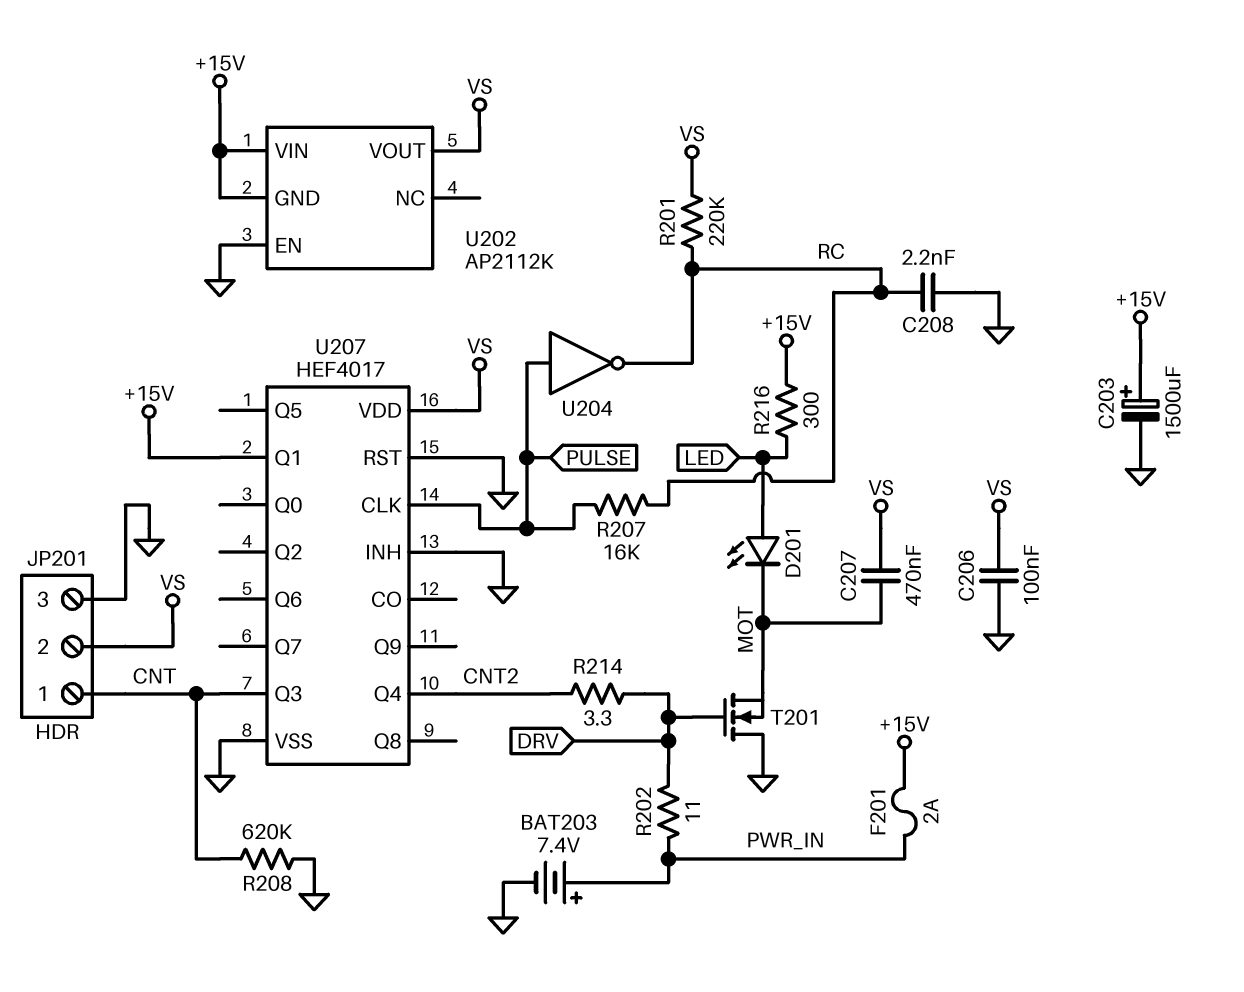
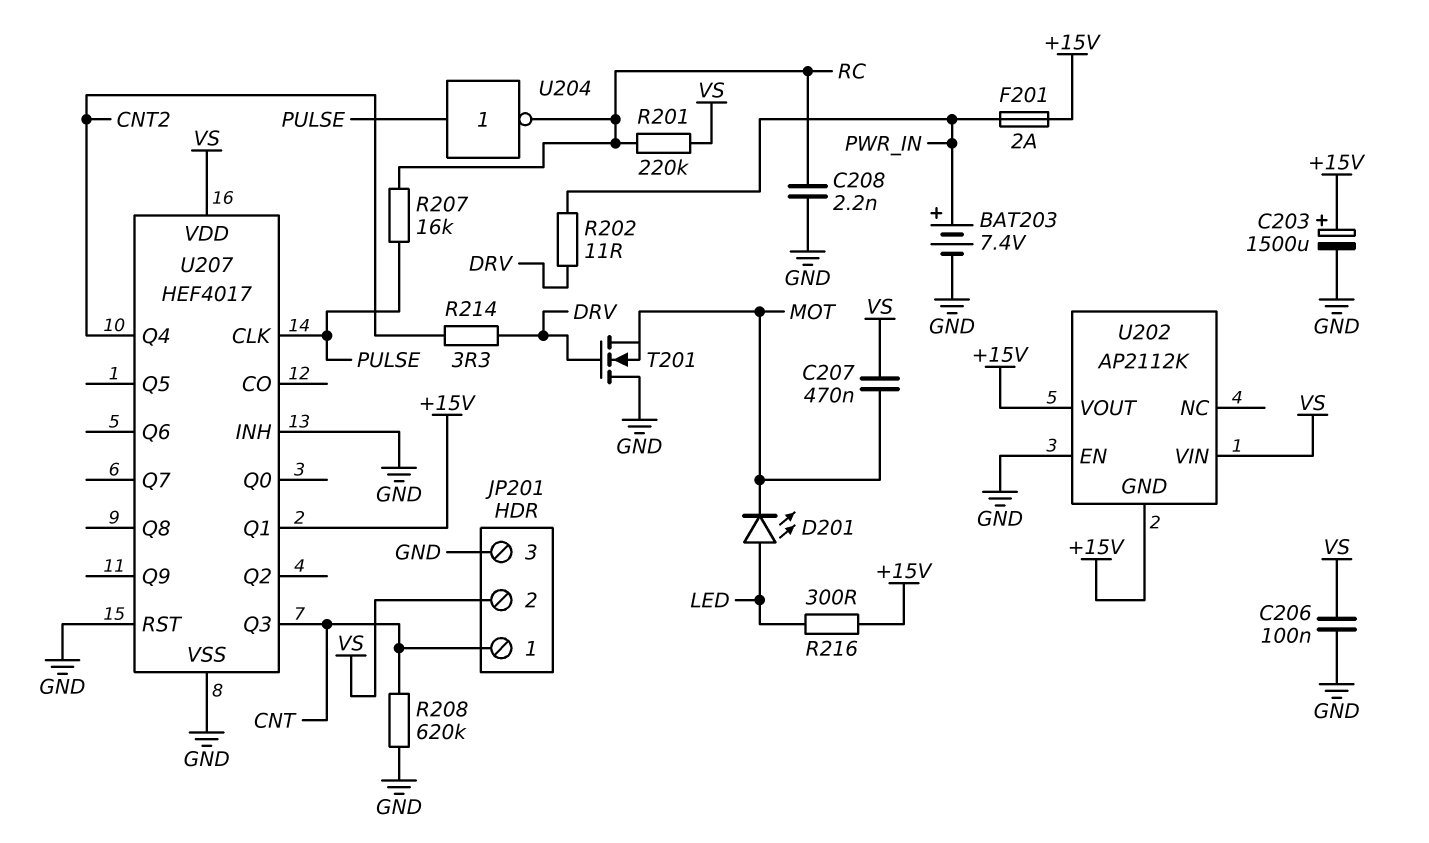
U202 pin VIN: +15V -> VS
U202 pin VOUT: VS -> +15V

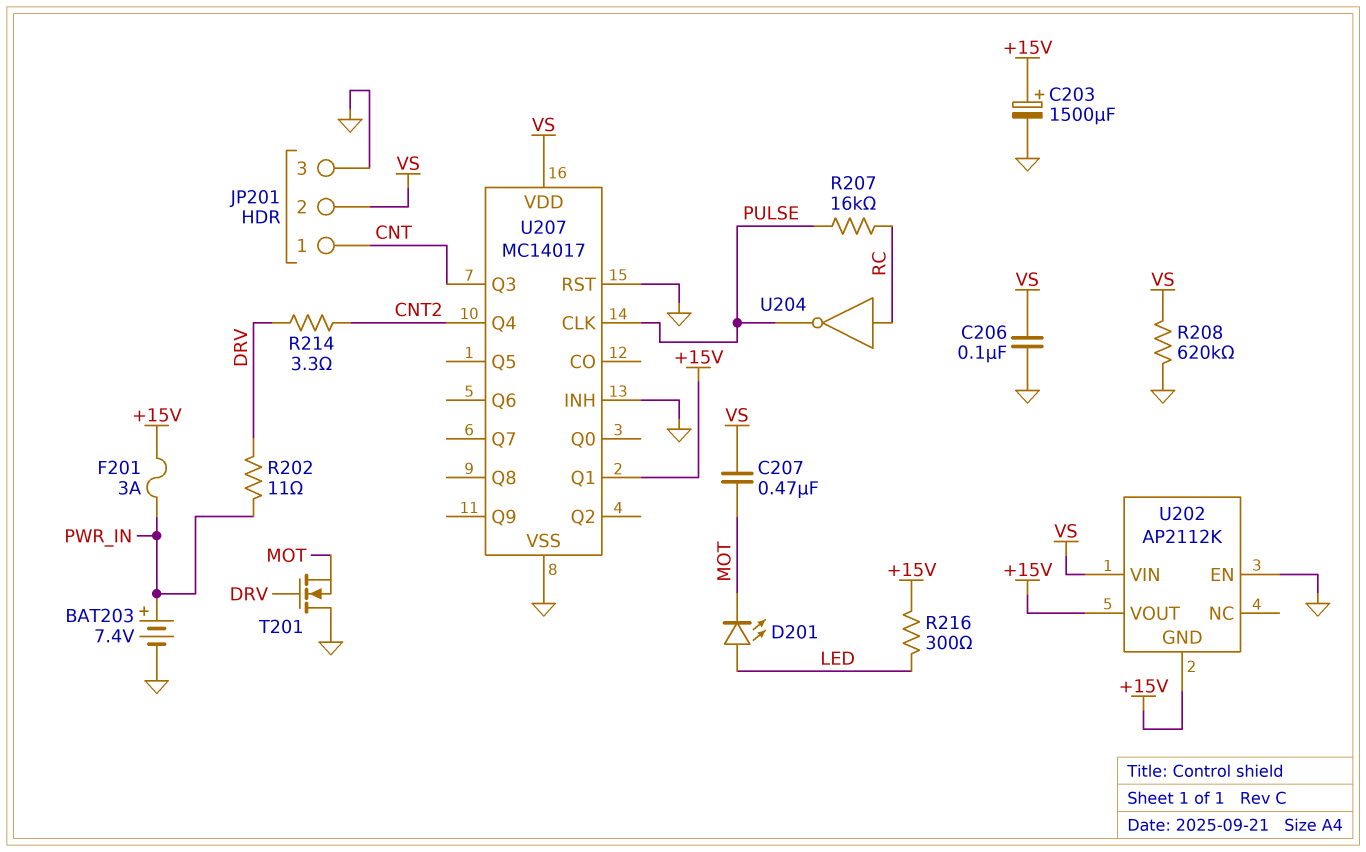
C208: 2.2nF (GND, RC) -> none
F201: 2A (+15V, PWR_IN) -> 3A (+15V, PWR_IN)
R201: 220k (RC, VS) -> none
R208: 620k (CNT, GND) -> 620k (GND, VS)
U204: NOT (in PULSE, out RC) -> NOT (in RC, out PULSE)
U207: HEF4017 -> MC14017

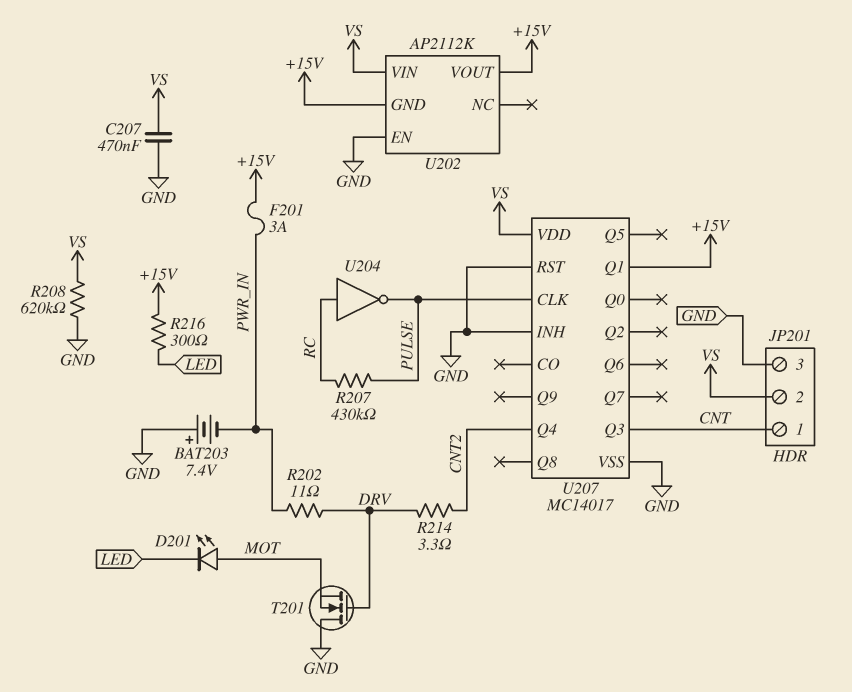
BAT203: 7.4V (plus PWR_IN, minus GND) -> 7.4V (plus GND, minus PWR_IN)
C203: 1500uF (plus +15V, minus GND) -> none
C206: 100nF (GND, VS) -> none
C207: 470nF (MOT, VS) -> 470nF (GND, VS)
D201: LED (A LED, K MOT) -> LED (A MOT, K LED)
R207: 16k (PULSE, RC) -> 430k (PULSE, RC)

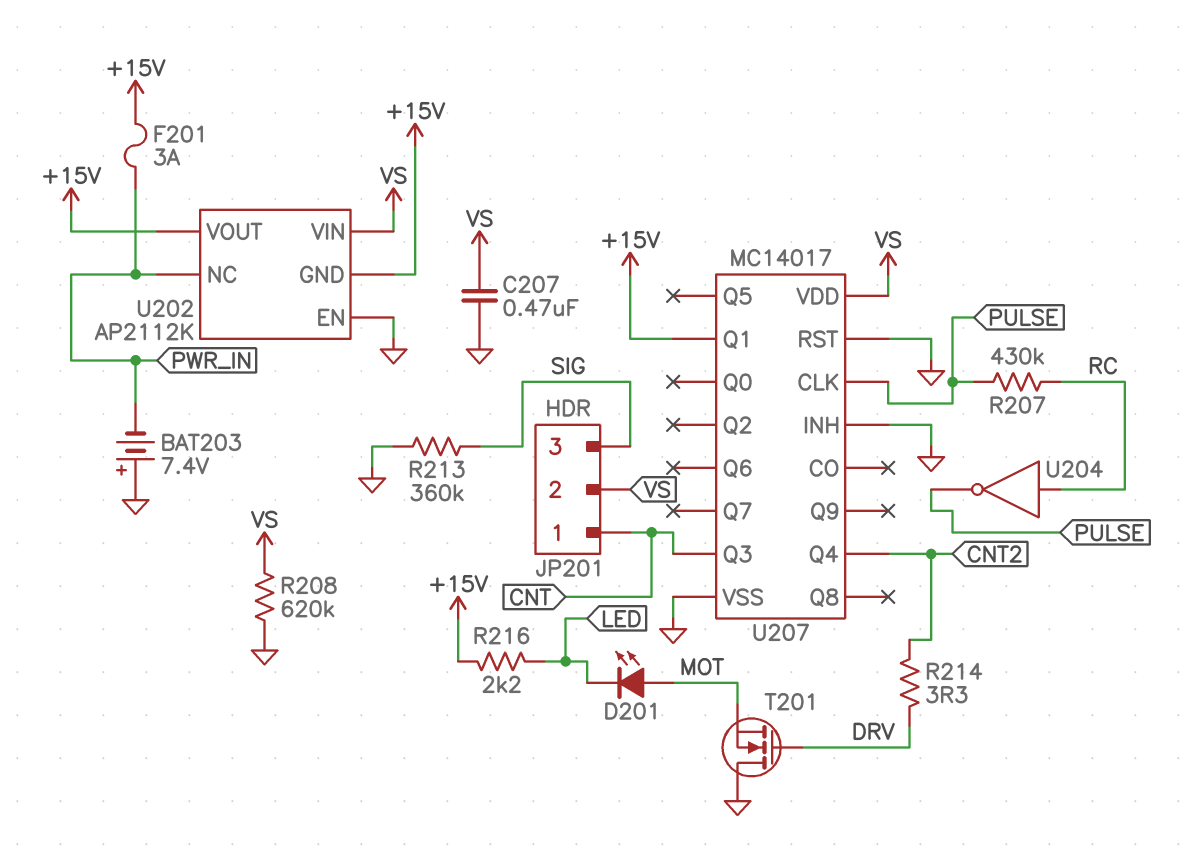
JP201 pin 3: GND -> SIG
R202: 11 (DRV, PWR_IN) -> none
R213: none -> 360k (GND, SIG)
R216: 300 (+15V, LED) -> 2.2k (+15V, LED)
U202 pin NC: none -> PWR_IN

